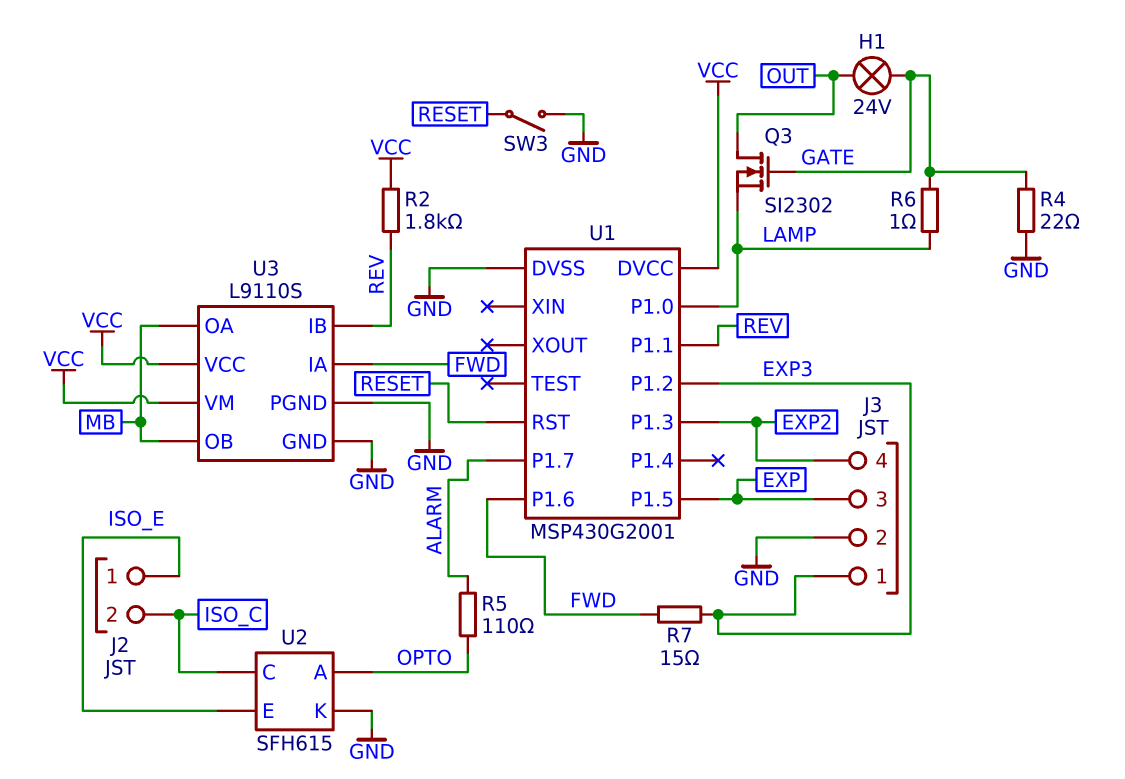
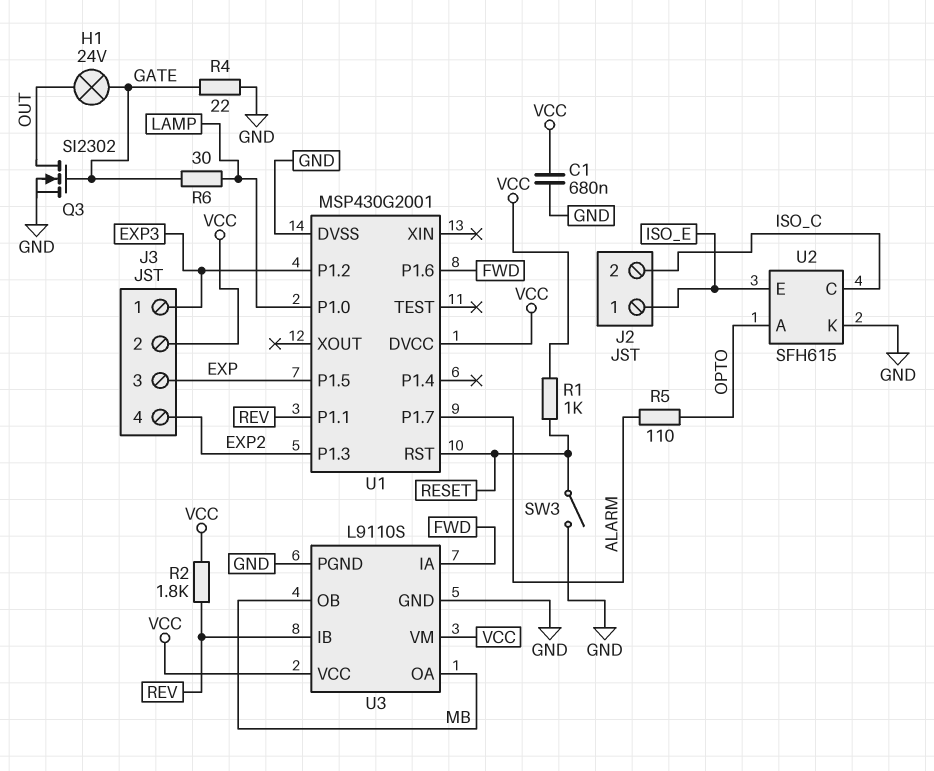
C1: none -> 680nF (GND, VCC)
J3 pin 2: GND -> VCC
Q3: NMOS SI2302 (G GATE, D OUT, S LAMP) -> NMOS SI2302 (G GATE, D OUT, S GND)
R1: none -> 1k (RESET, VCC)
R6: 1 (GATE, LAMP) -> 30 (GATE, LAMP)
R7: 15 (EXP3, FWD) -> none

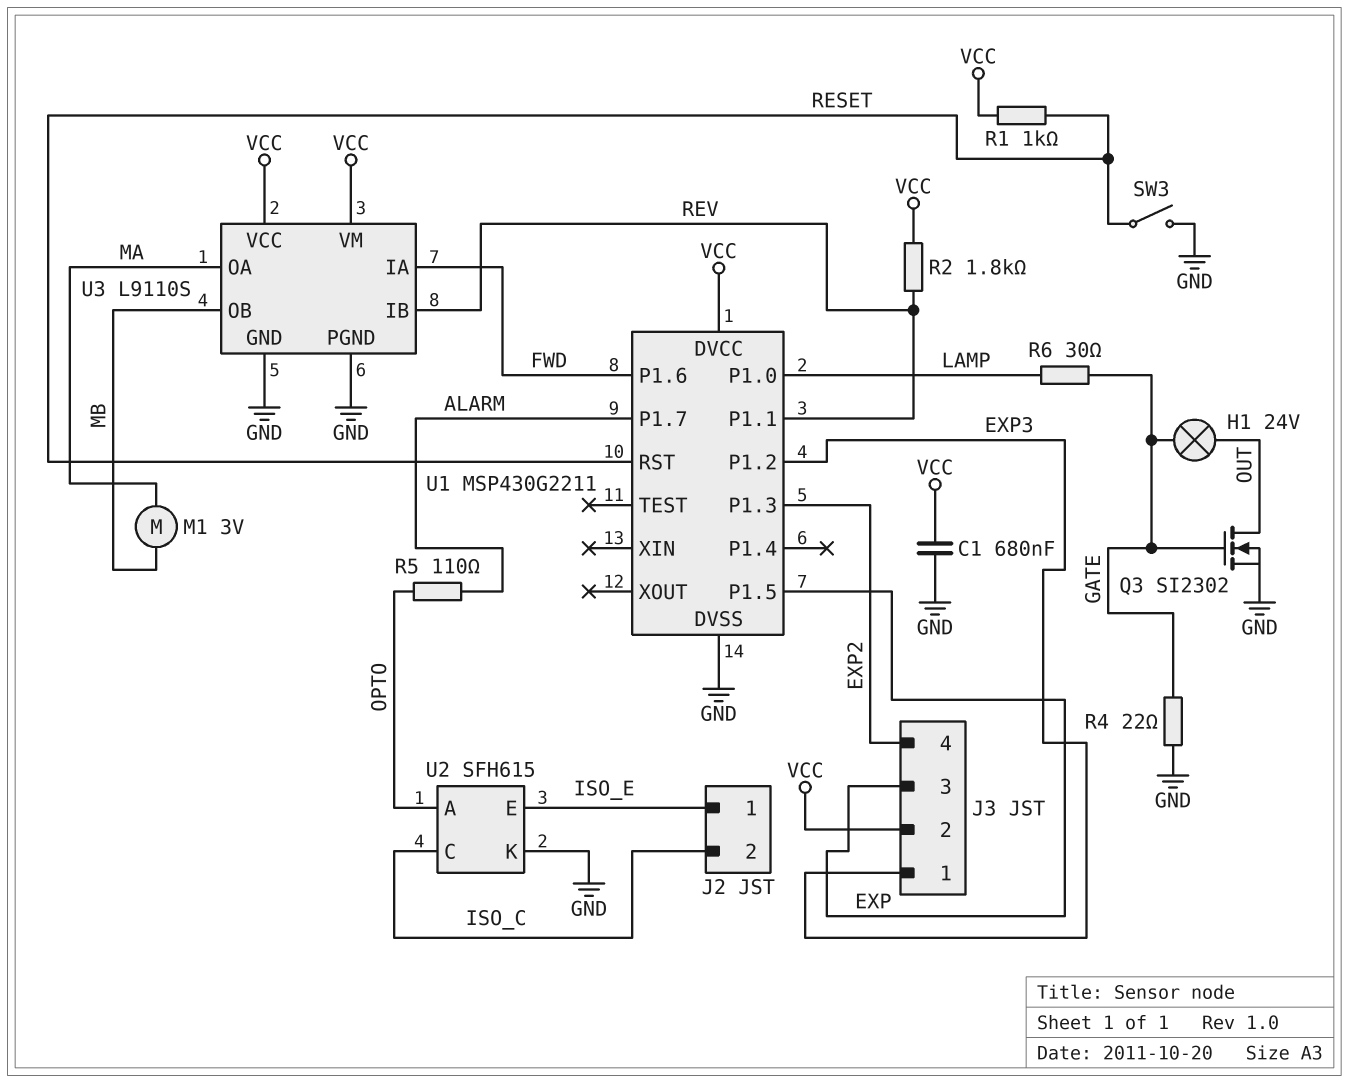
M1: none -> motor 3V (MA, MB)
U1: MSP430G2001 -> MSP430G2211
U3 pin OA: MB -> MA

